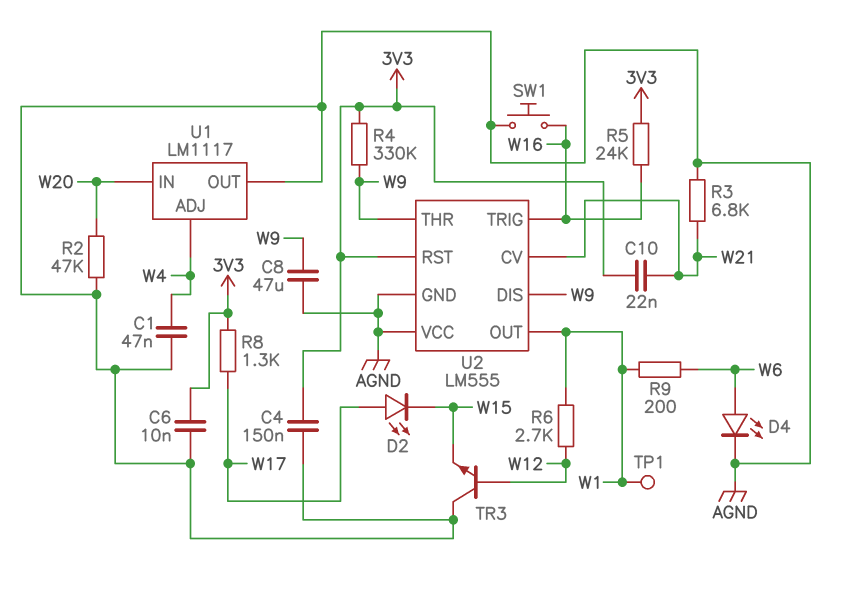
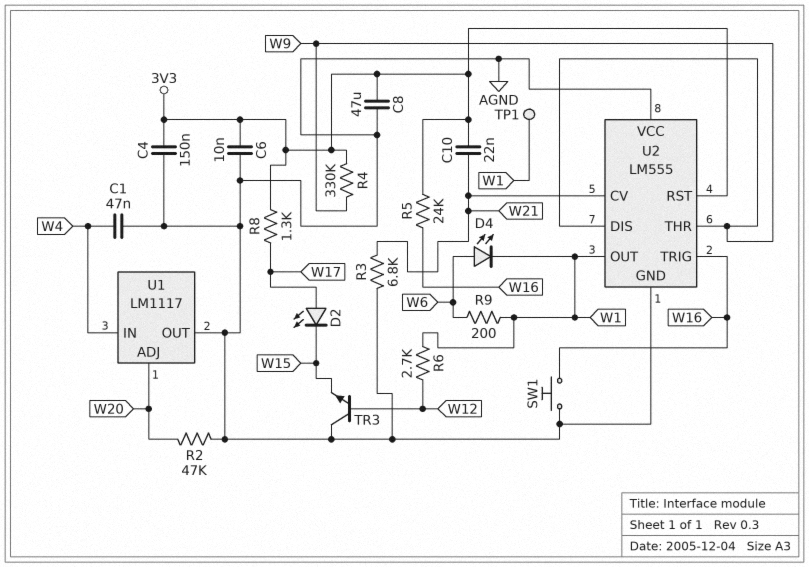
C8: 47uF (AGND, W9) -> 47uF (3V3, AGND)
D4: LED (A W6, K AGND) -> LED (A W6, K W1)
U1 pin ADJ: W4 -> W20
U1 pin IN: W20 -> W4

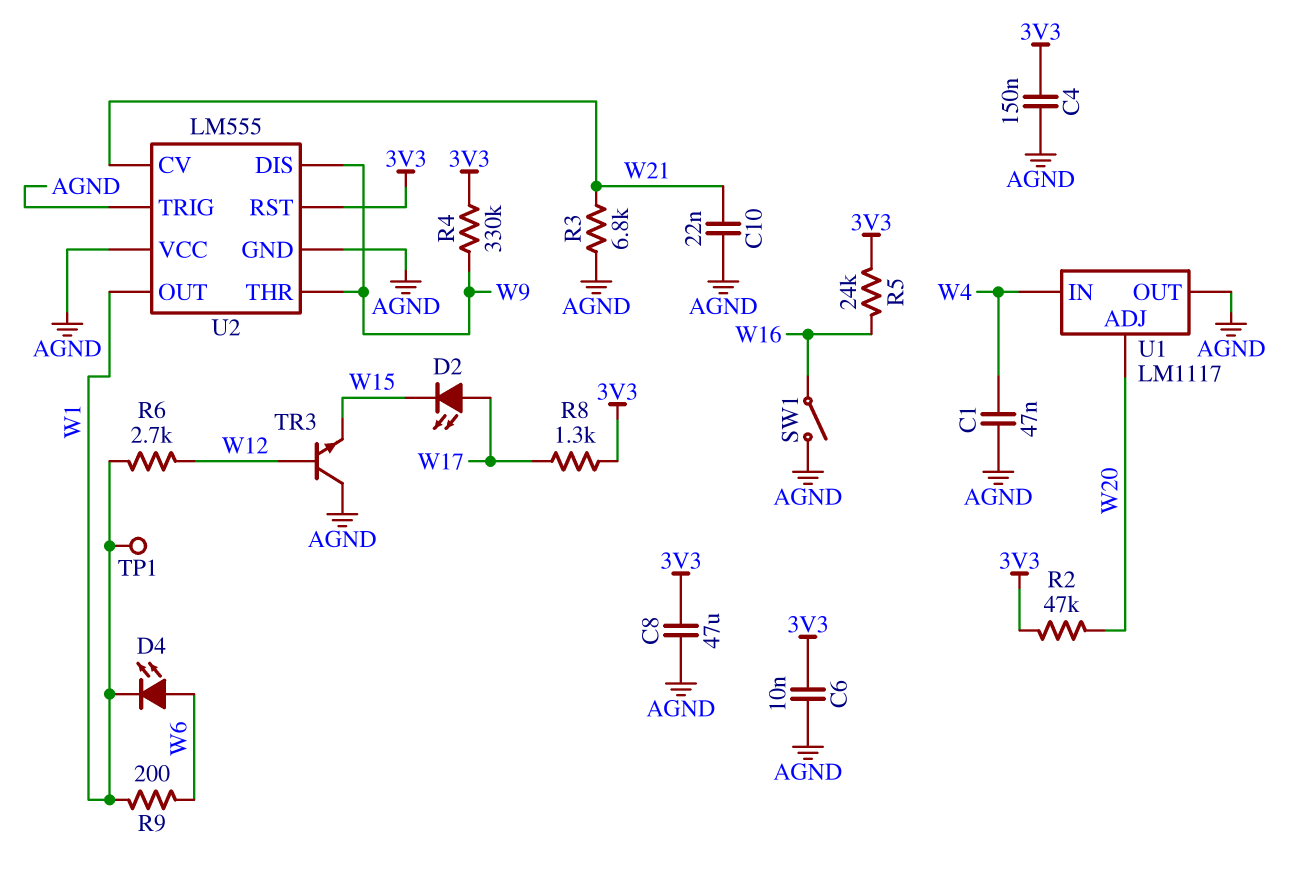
C10: 22nF (3V3, W21) -> 22nF (AGND, W21)
R2: 47k (AGND, W20) -> 47k (3V3, W20)
SW1: button (AGND, W16) -> switch (AGND, W16)
U2 pin TRIG: W16 -> AGND

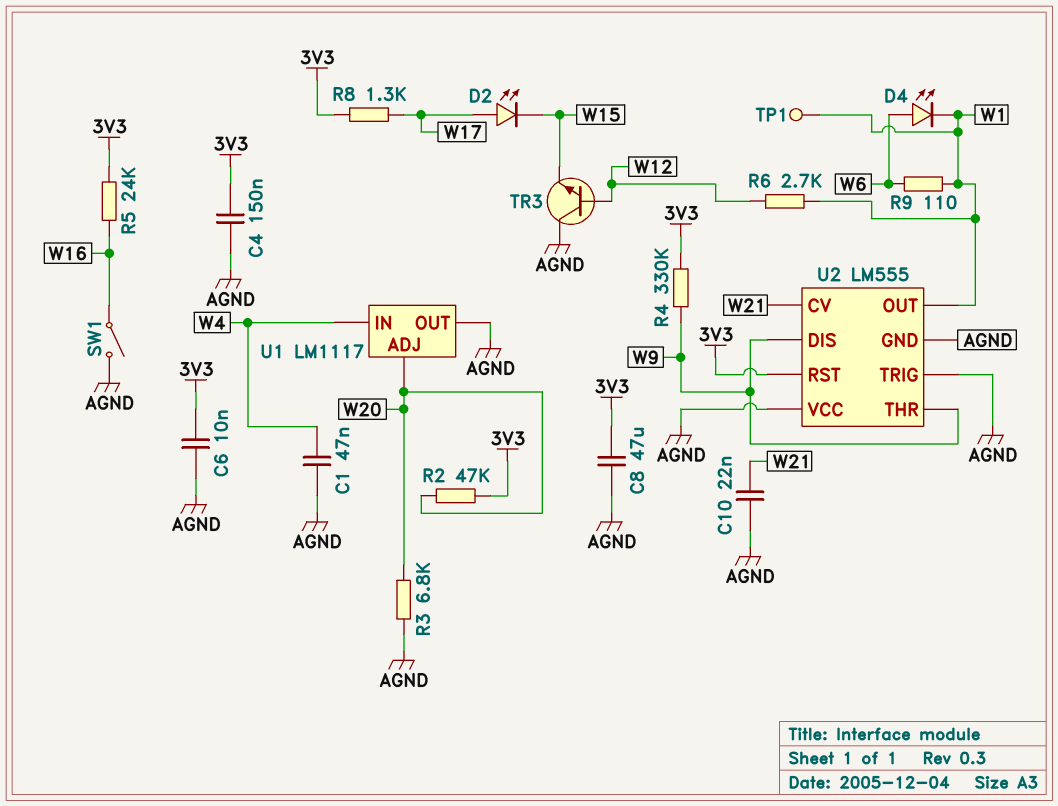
R3: 6.8k (AGND, W21) -> 6.8k (AGND, W20)
R9: 200 (W1, W6) -> 110 (W1, W6)

